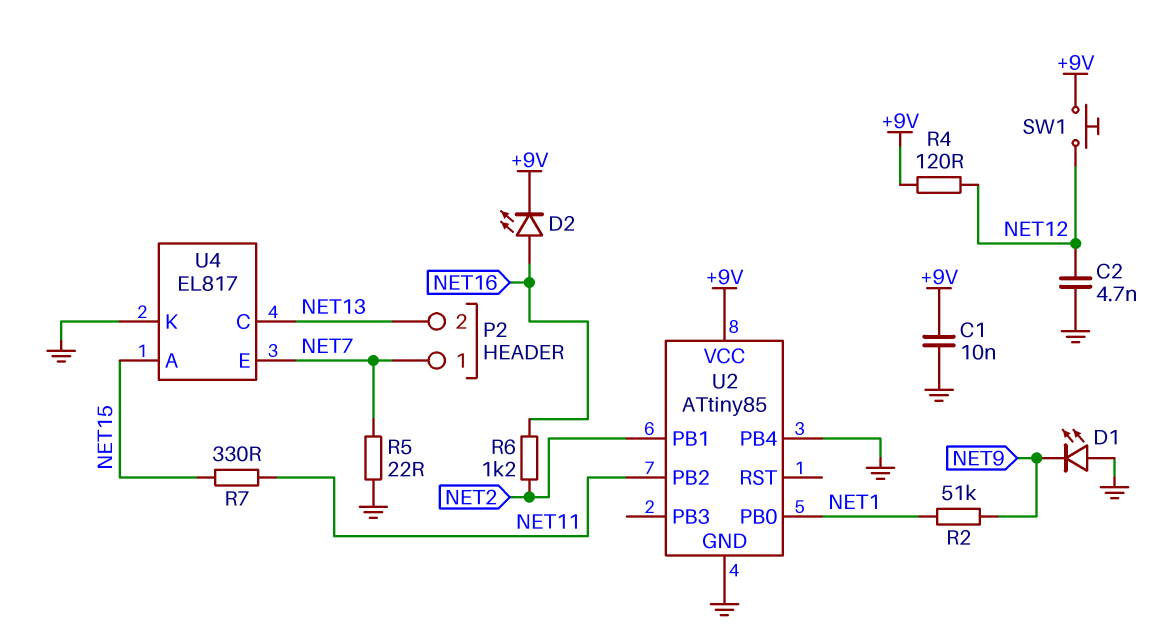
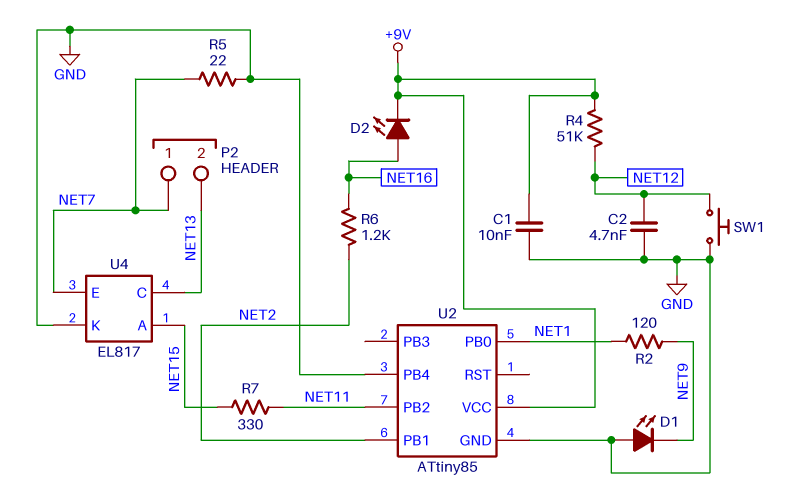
R2: 51k (NET1, NET9) -> 120 (NET1, NET9)
R4: 120 (+9V, NET12) -> 51k (+9V, NET12)
SW1: button (+9V, NET12) -> button (GND, NET12)

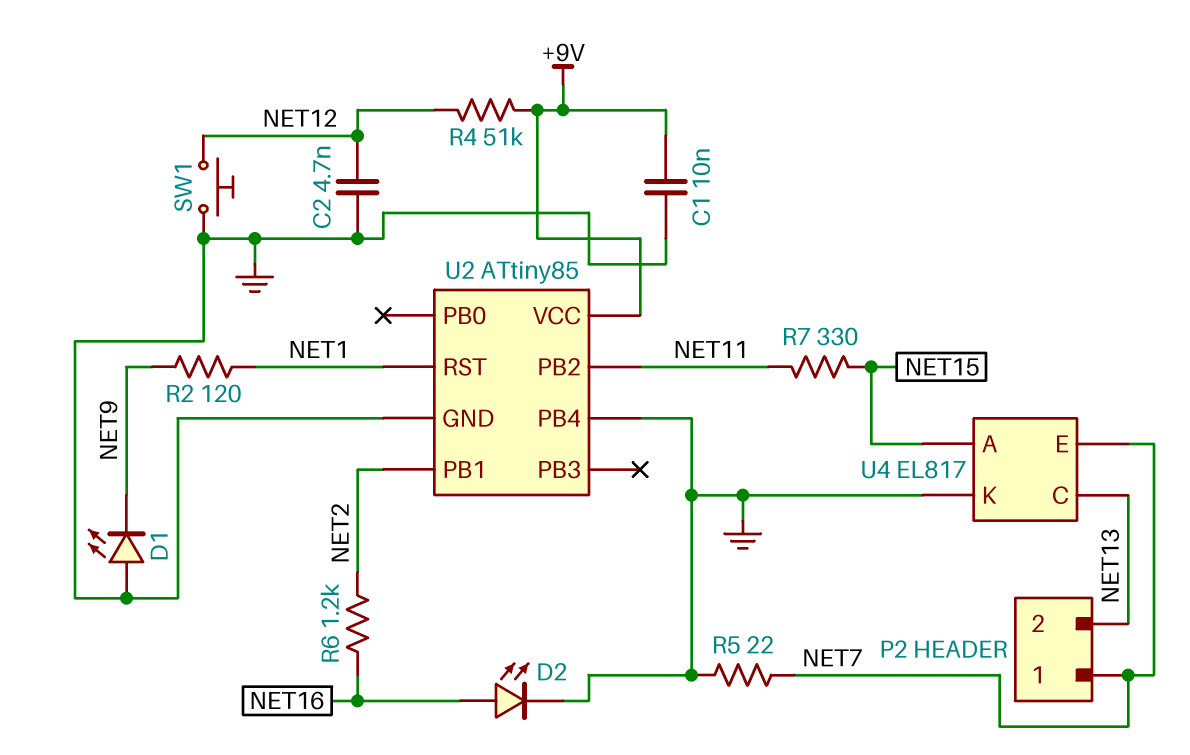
D2: LED (A NET16, K +9V) -> LED (A NET16, K GND)
U2 pin PB0: NET1 -> none
U2 pin RST: none -> NET1

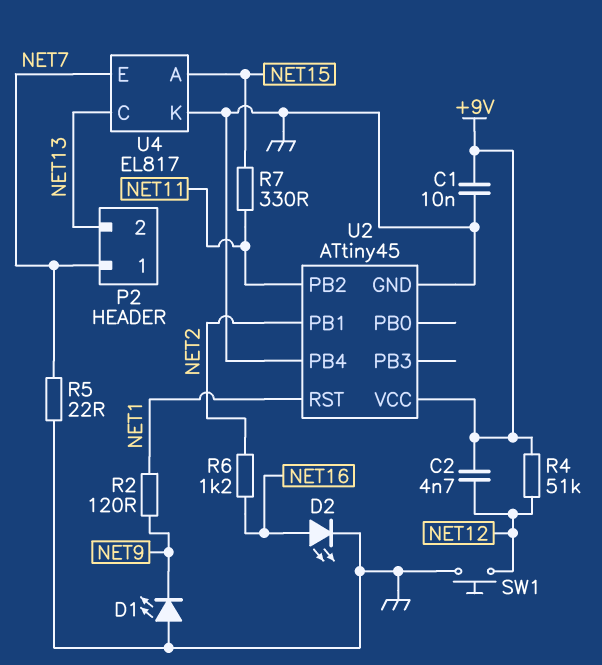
C2: 4.7nF (GND, NET12) -> 4.7nF (+9V, NET12)
U2: ATtiny85 -> ATtiny45

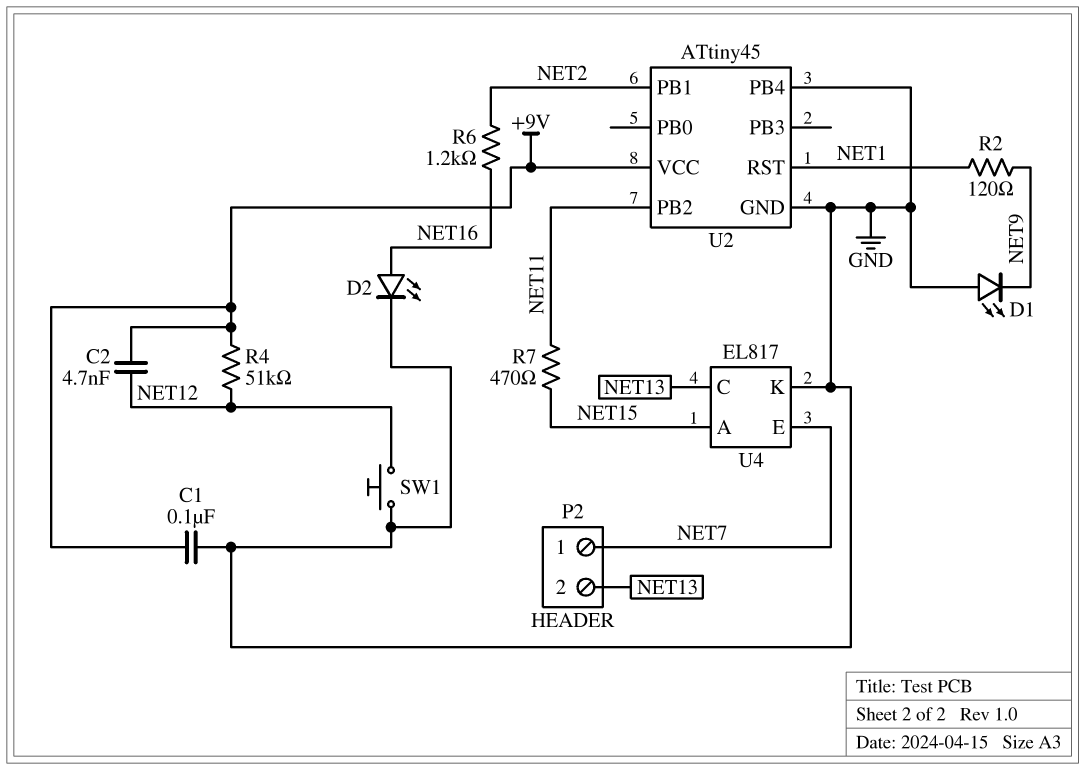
C1: 10nF (+9V, GND) -> 100nF (+9V, GND)
R5: 22 (GND, NET7) -> none
R7: 330 (NET11, NET15) -> 470 (NET11, NET15)

